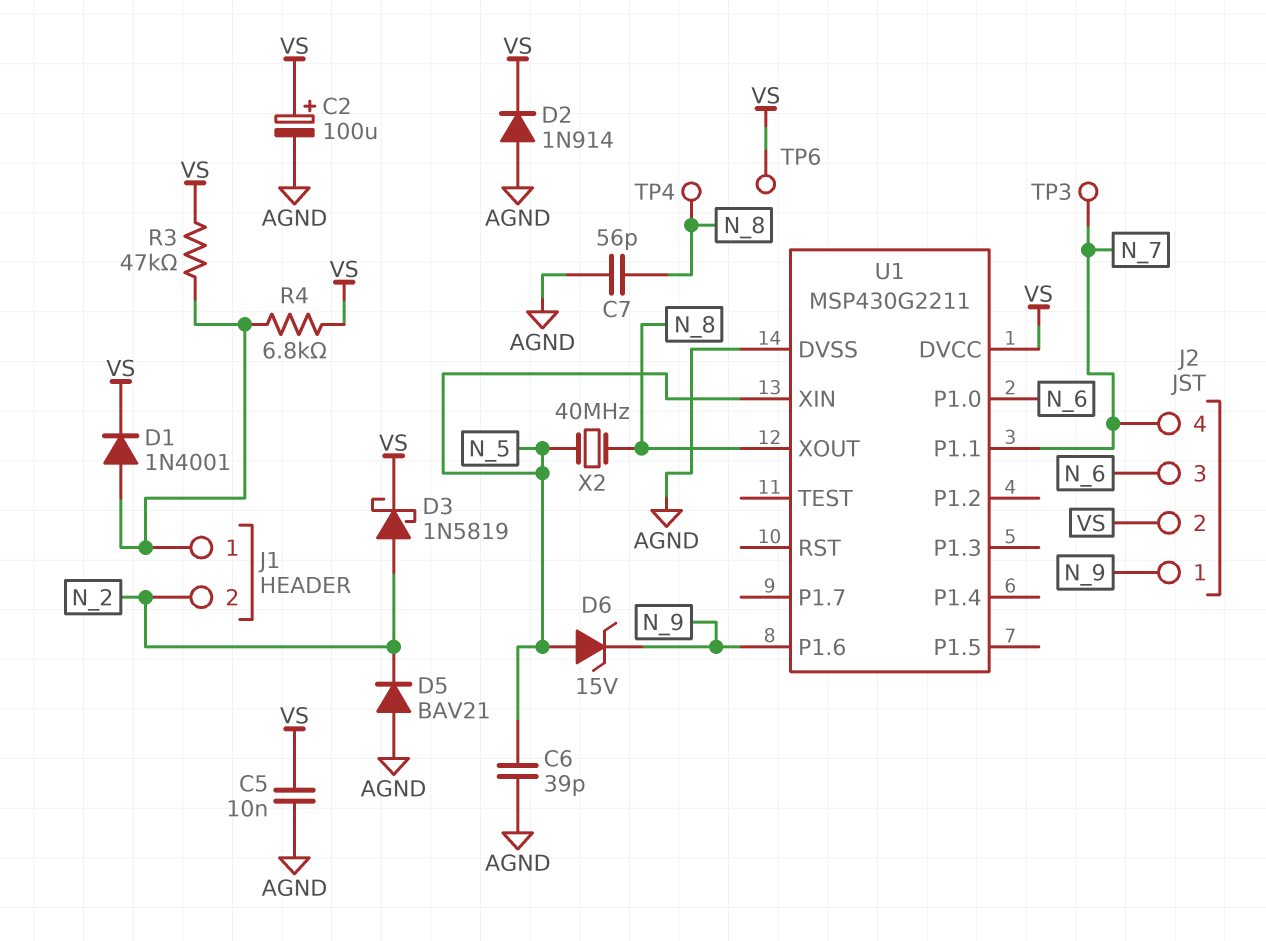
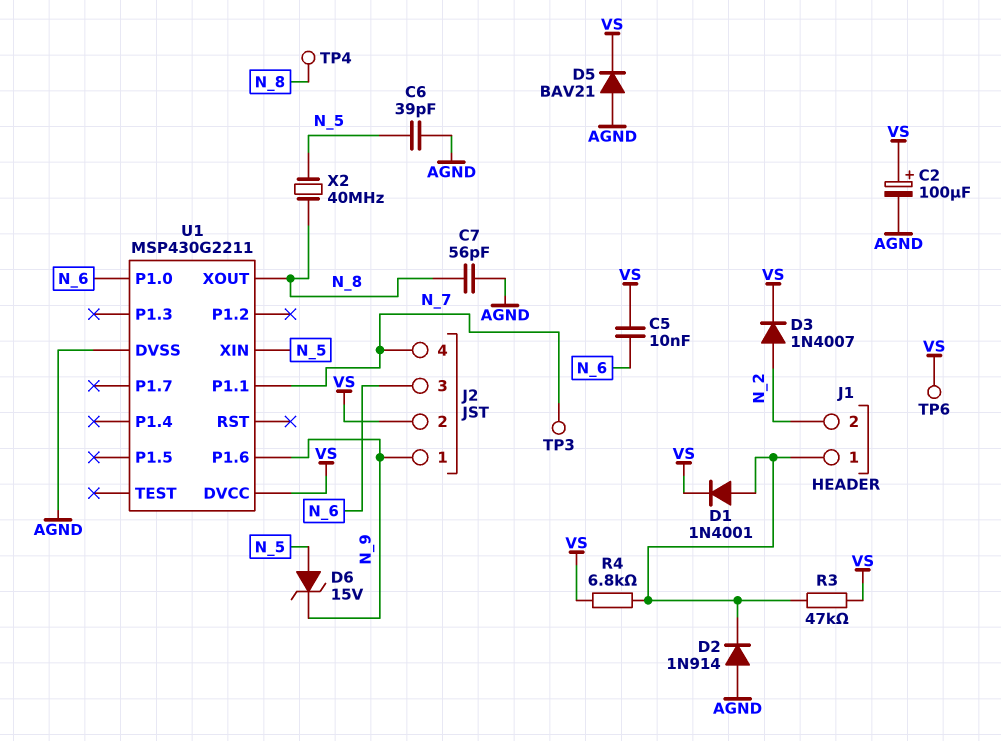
C5: 10nF (AGND, VS) -> 10nF (N_6, VS)
D2: diode 1N914 (A AGND, K VS) -> diode 1N914 (A AGND, K J1/1)
D3: schottky 1N5819 (A N_2, K VS) -> diode 1N4007 (A N_2, K VS)
D5: diode BAV21 (A AGND, K N_2) -> diode BAV21 (A AGND, K VS)

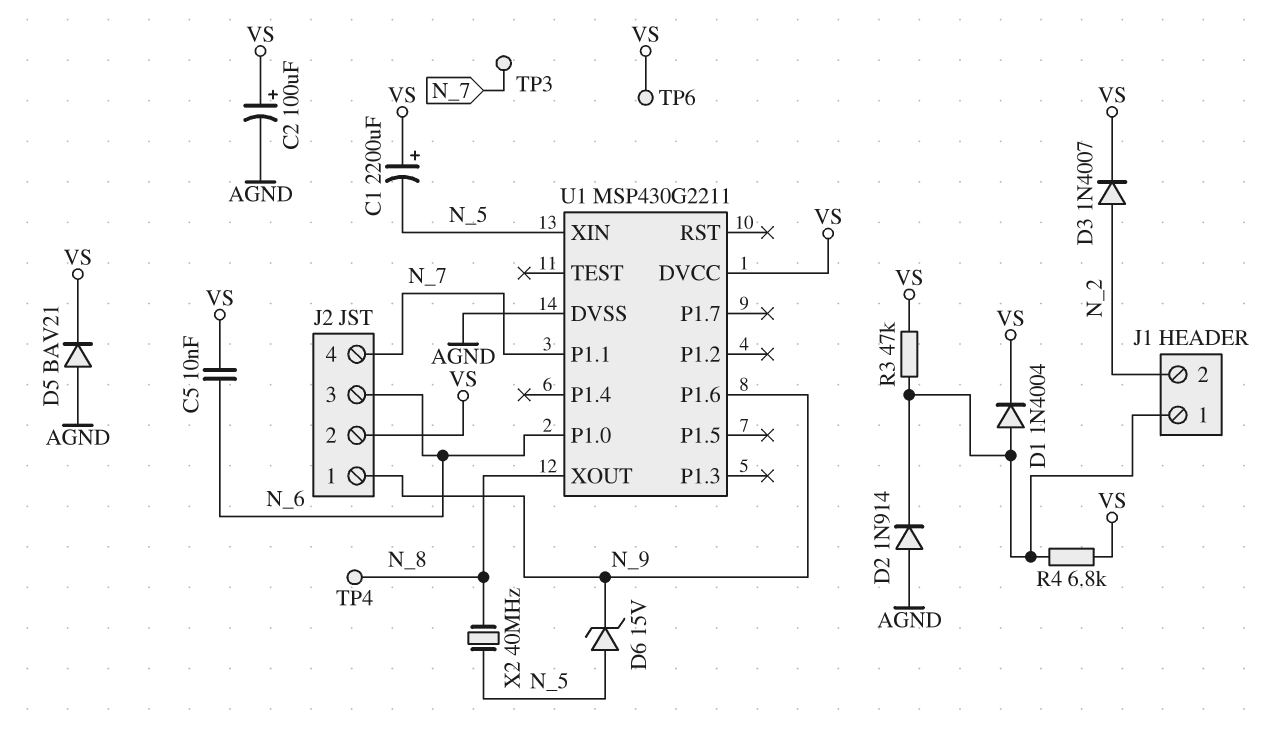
C1: none -> 2200uF (plus VS, minus N_5)
C6: 39pF (AGND, N_5) -> none
C7: 56pF (AGND, N_8) -> none
D1: diode 1N4001 (A J1/1, K VS) -> diode 1N4004 (A J1/1, K VS)

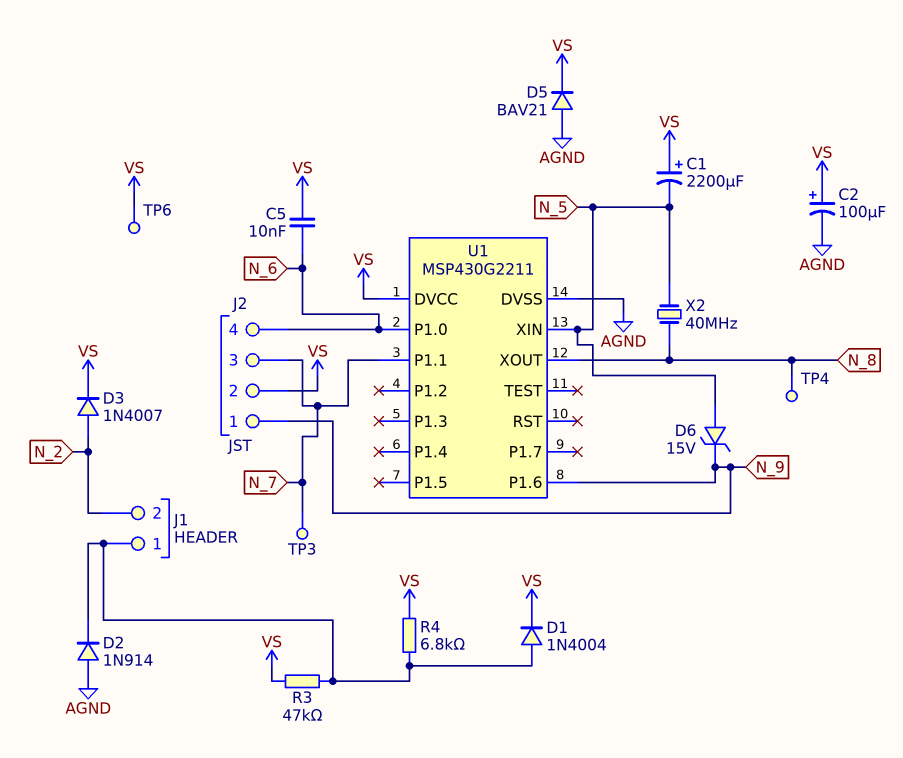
J2 pin 3: N_6 -> N_7
J2 pin 4: N_7 -> N_6

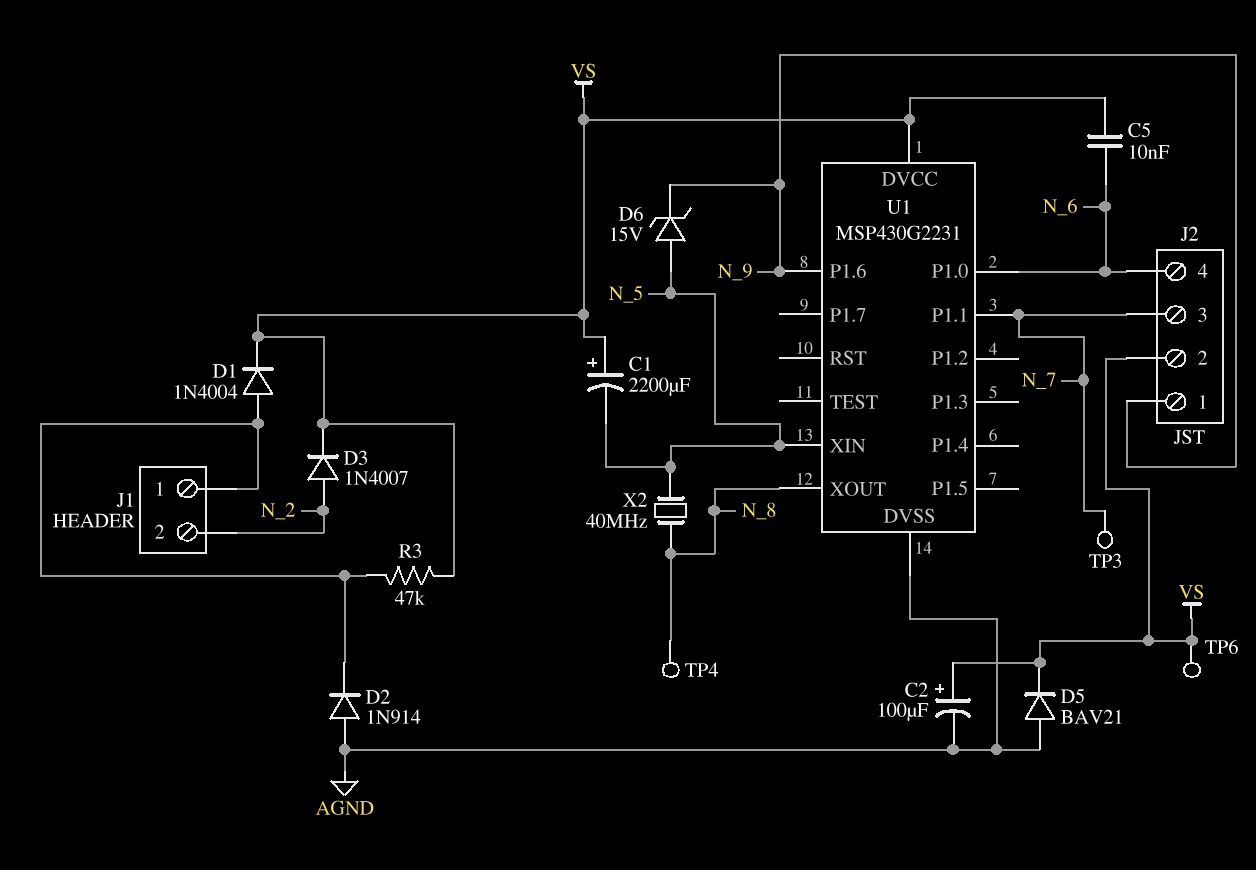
R4: 6.8k (J1/1, VS) -> none
U1: MSP430G2211 -> MSP430G2231

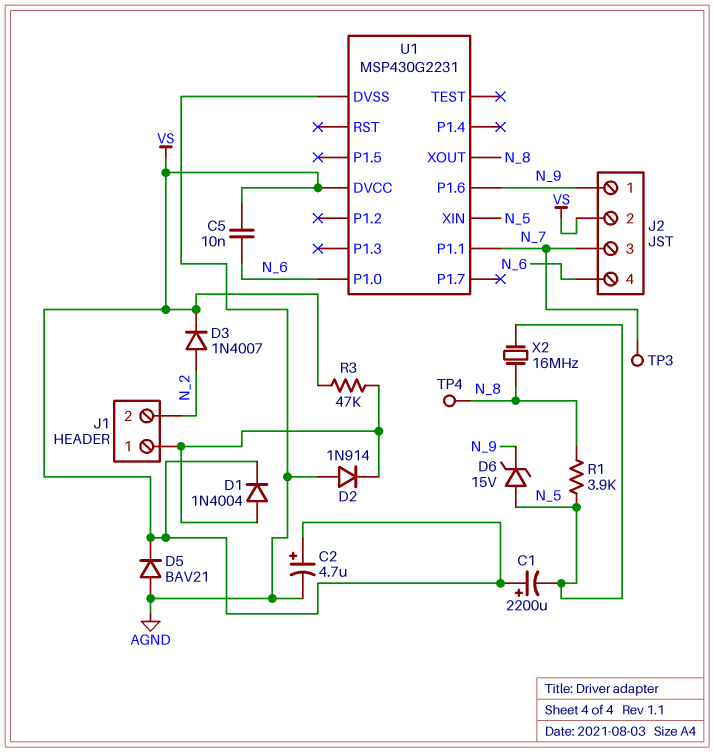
C2: 100uF (plus VS, minus AGND) -> 4.7uF (plus VS, minus AGND)
R1: none -> 3.9k (N_5, N_8)
TP6: test point (VS) -> none
X2: 40MHz (N_5, N_8) -> 16MHz (N_5, N_8)

